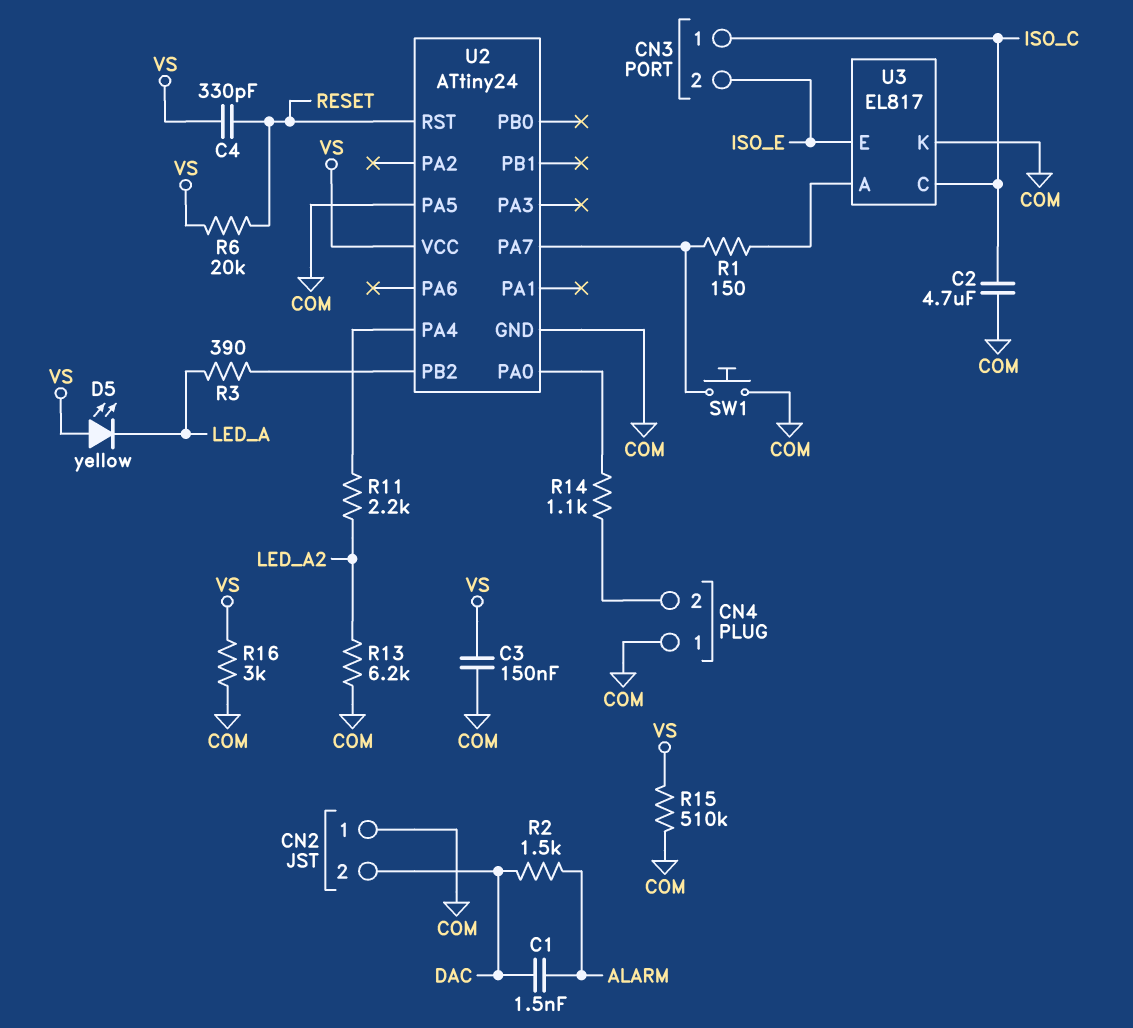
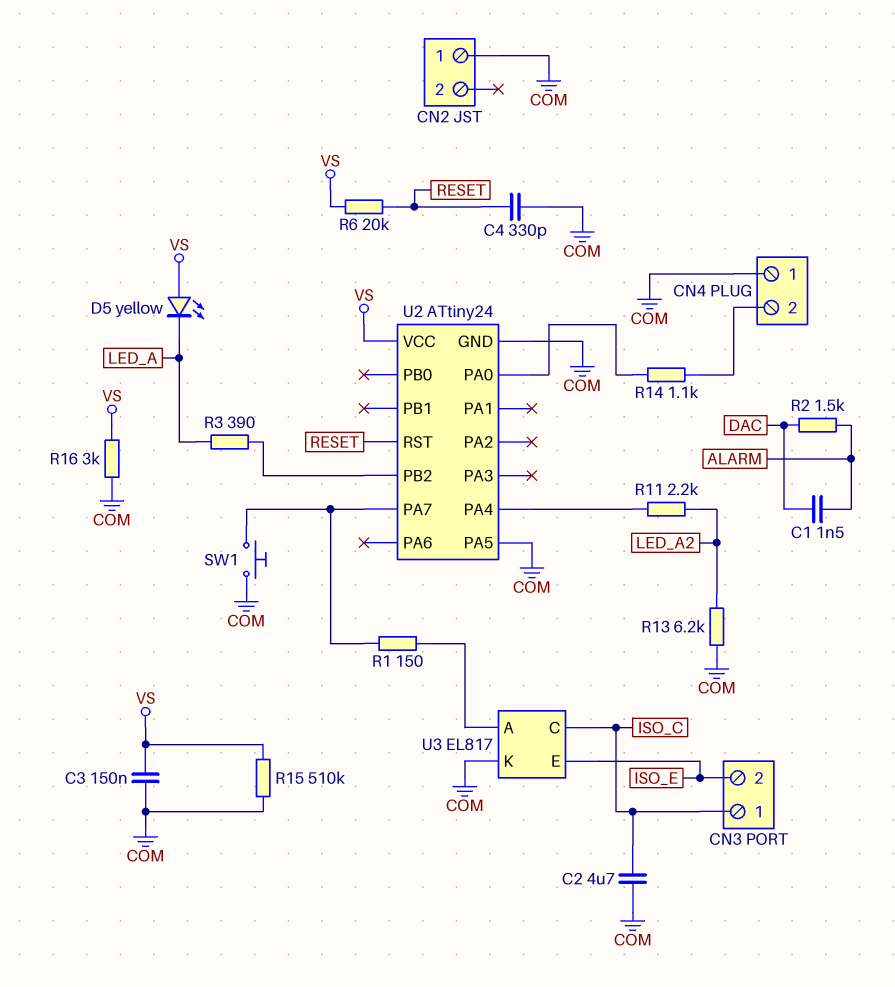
C4: 330pF (RESET, VS) -> 330pF (COM, RESET)
CN2 pin 2: DAC -> none

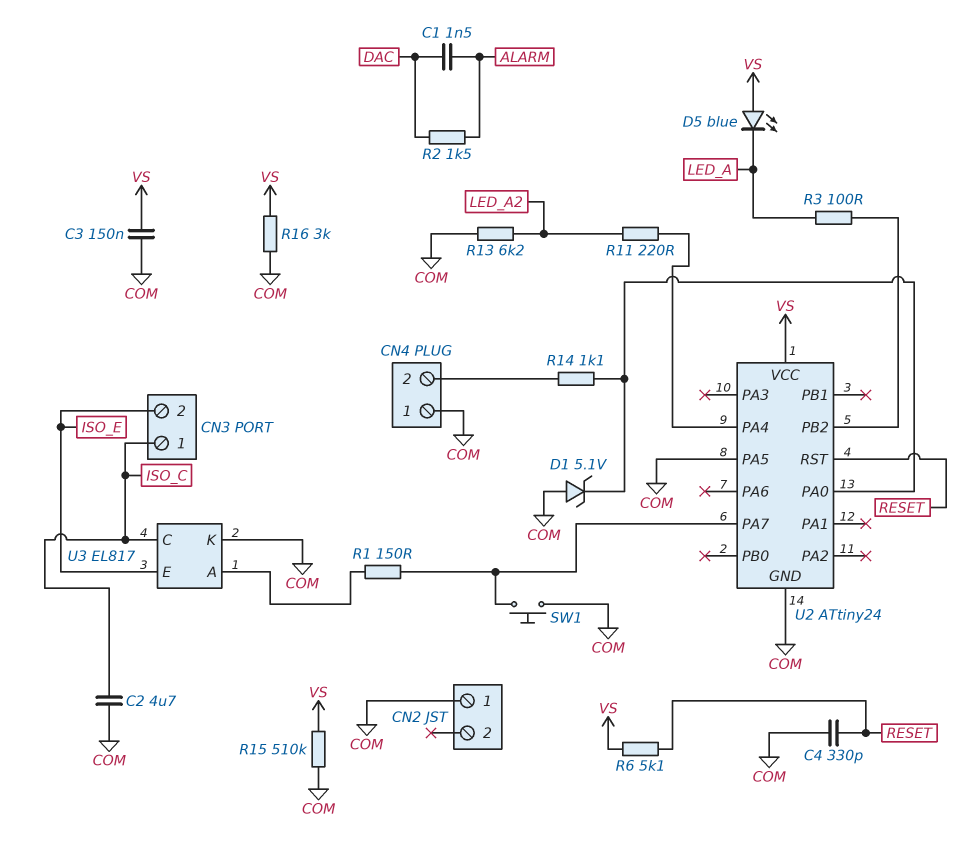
D1: none -> zener 5.1V (A COM, K U2/PA0)
D5: LED yellow (A VS, K LED_A) -> LED blue (A VS, K LED_A)
R3: 390 (LED_A, U2/PB2) -> 100 (LED_A, U2/PB2)
R6: 20k (RESET, VS) -> 5.1k (RESET, VS)
R11: 2.2k (LED_A2, U2/PA4) -> 220 (LED_A2, U2/PA4)

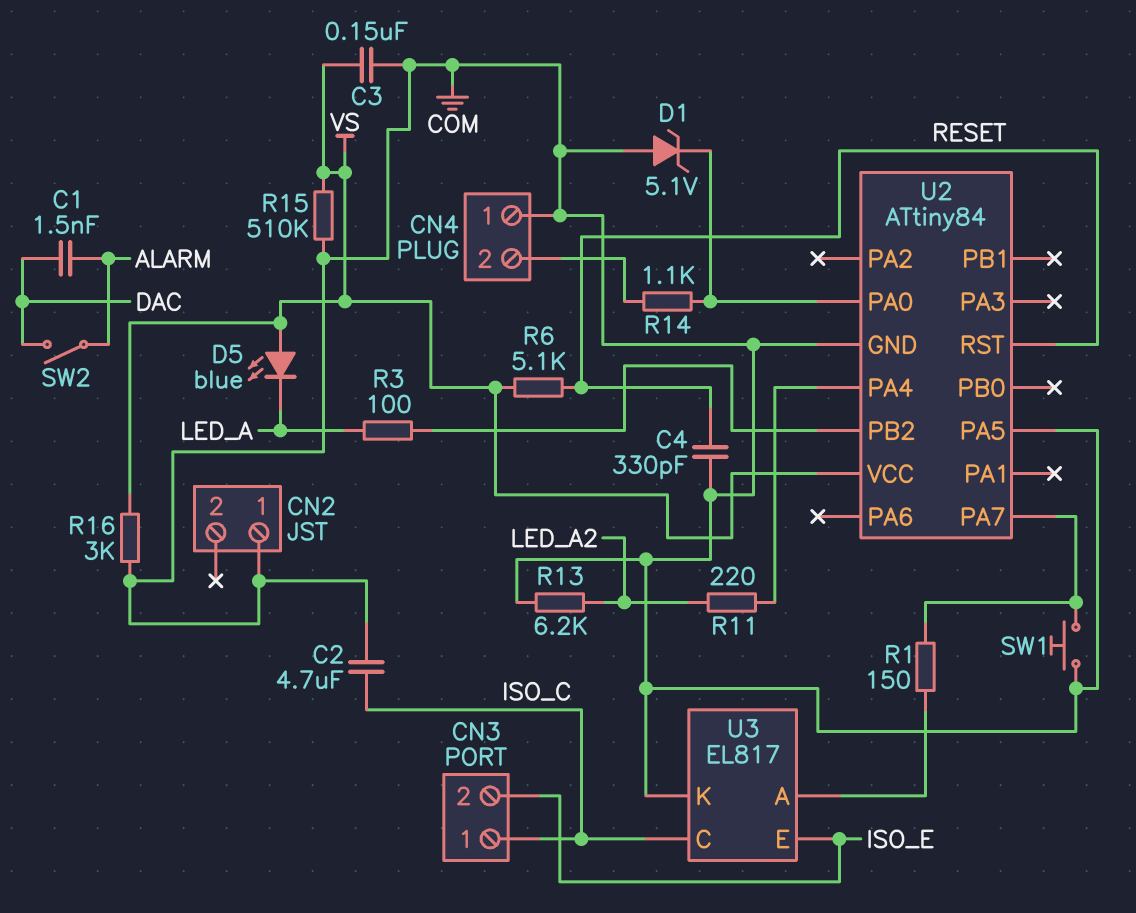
R2: 1.5k (ALARM, DAC) -> none
SW2: none -> switch (ALARM, DAC)
U2: ATtiny24 -> ATtiny84

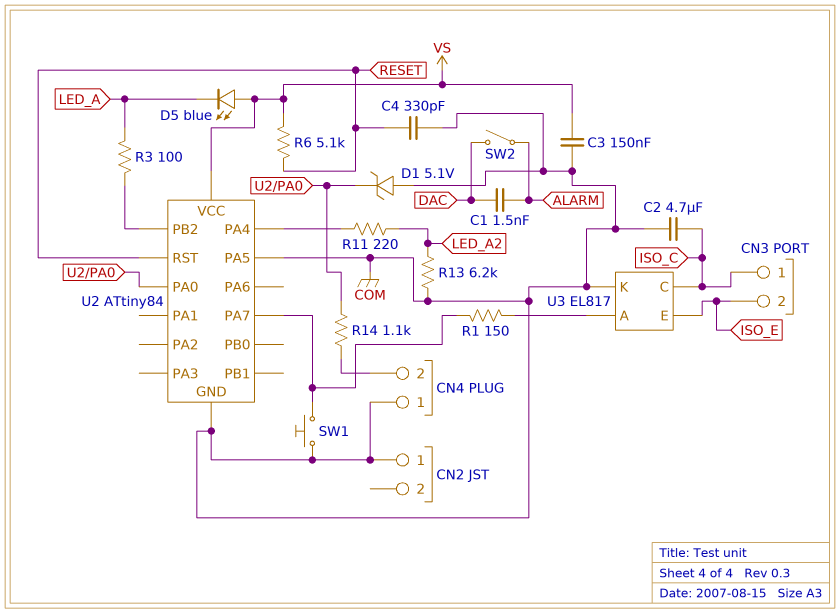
R15: 510k (COM, VS) -> none
R16: 3k (COM, VS) -> none

